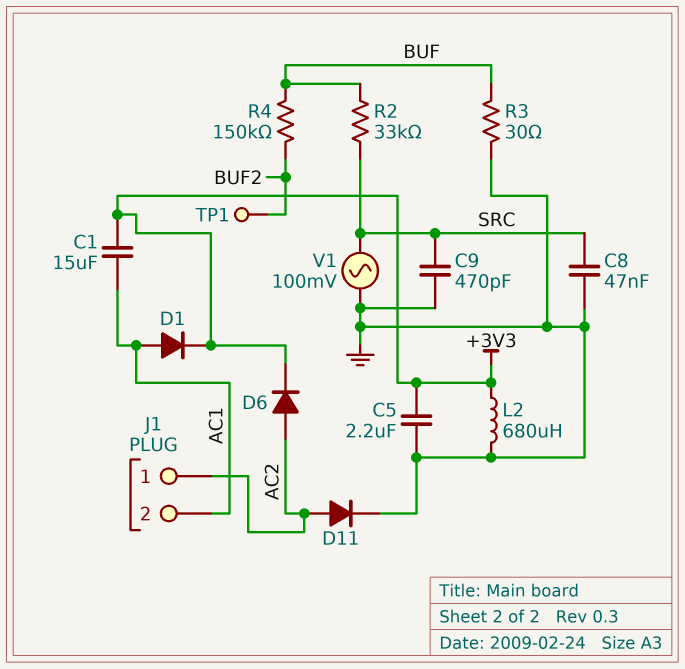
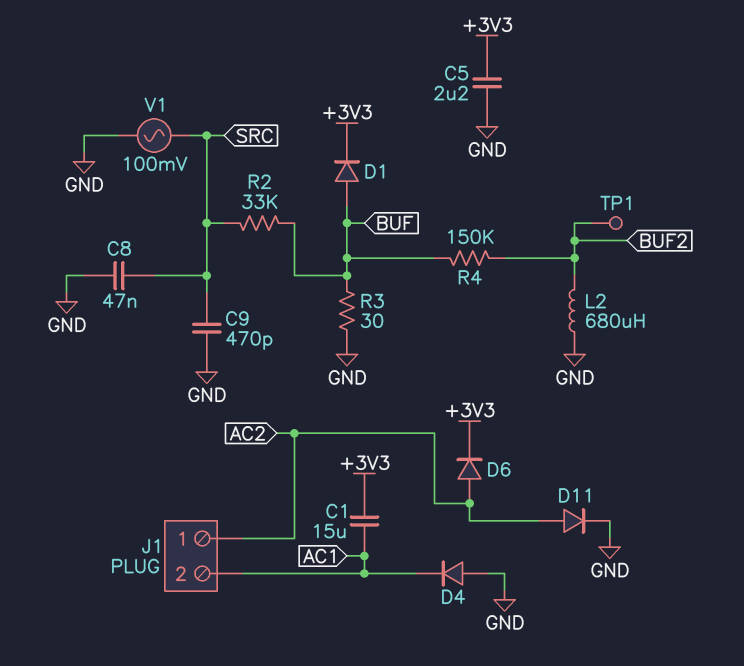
D1: diode (A AC1, K +3V3) -> diode (A BUF, K +3V3)
D4: none -> diode (A GND, K AC1)
L2: 680uH (+3V3, GND) -> 680uH (BUF2, GND)

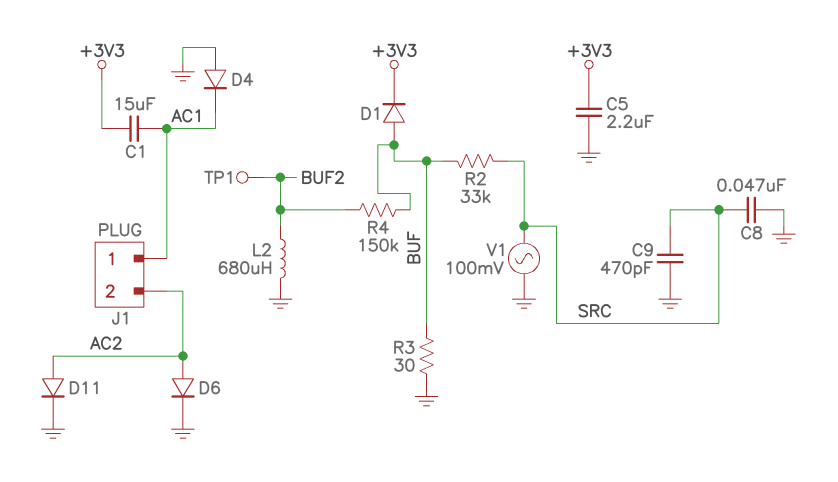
D6: diode (A AC2, K +3V3) -> diode (A AC2, K GND)
J1 pin 1: AC2 -> AC1
J1 pin 2: AC1 -> AC2

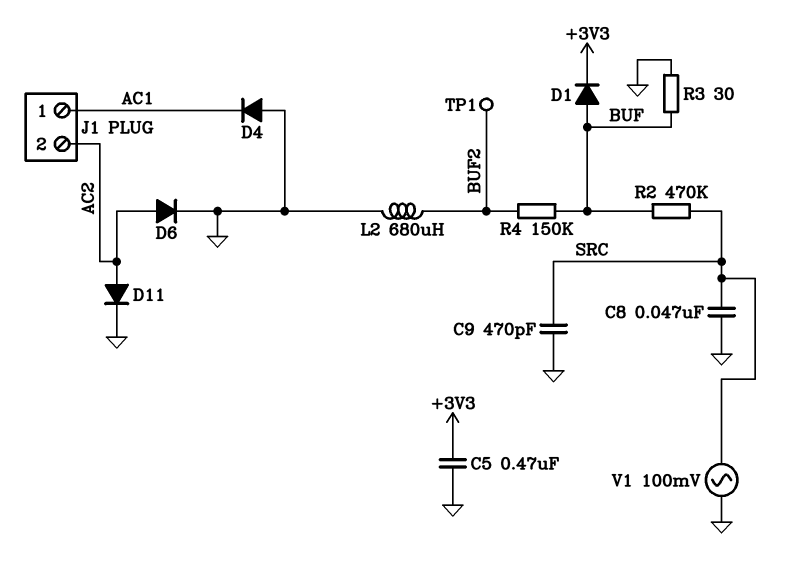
C1: 15uF (+3V3, AC1) -> none
C5: 2.2uF (+3V3, GND) -> 470nF (+3V3, GND)
R2: 33k (BUF, SRC) -> 470k (BUF, SRC)

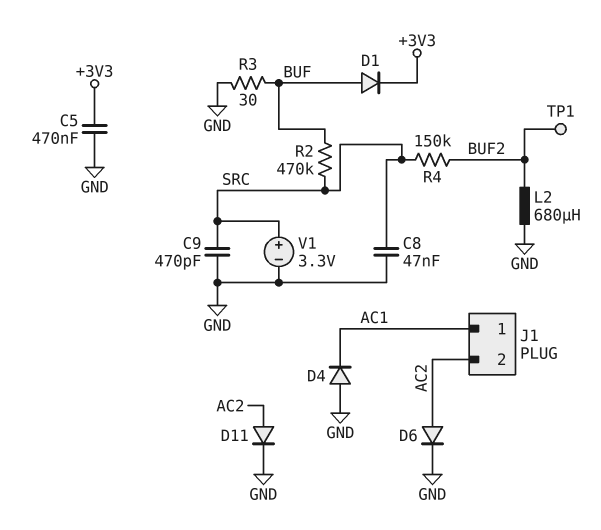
R4: 150k (BUF, BUF2) -> 150k (BUF2, SRC)
V1: AC 100mV (GND, SRC) -> 3.3V (plus SRC, minus GND)

